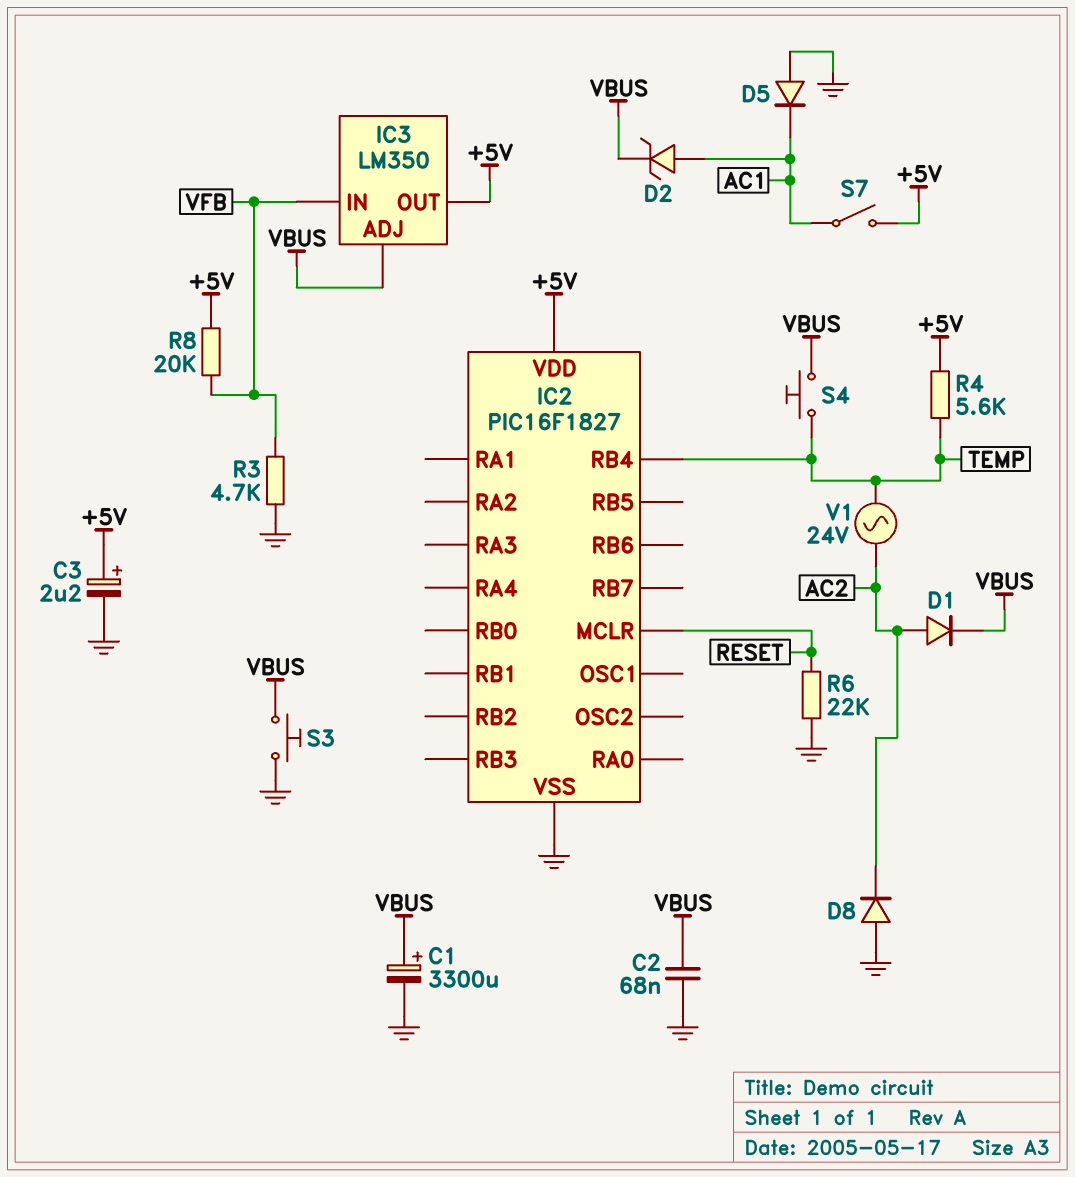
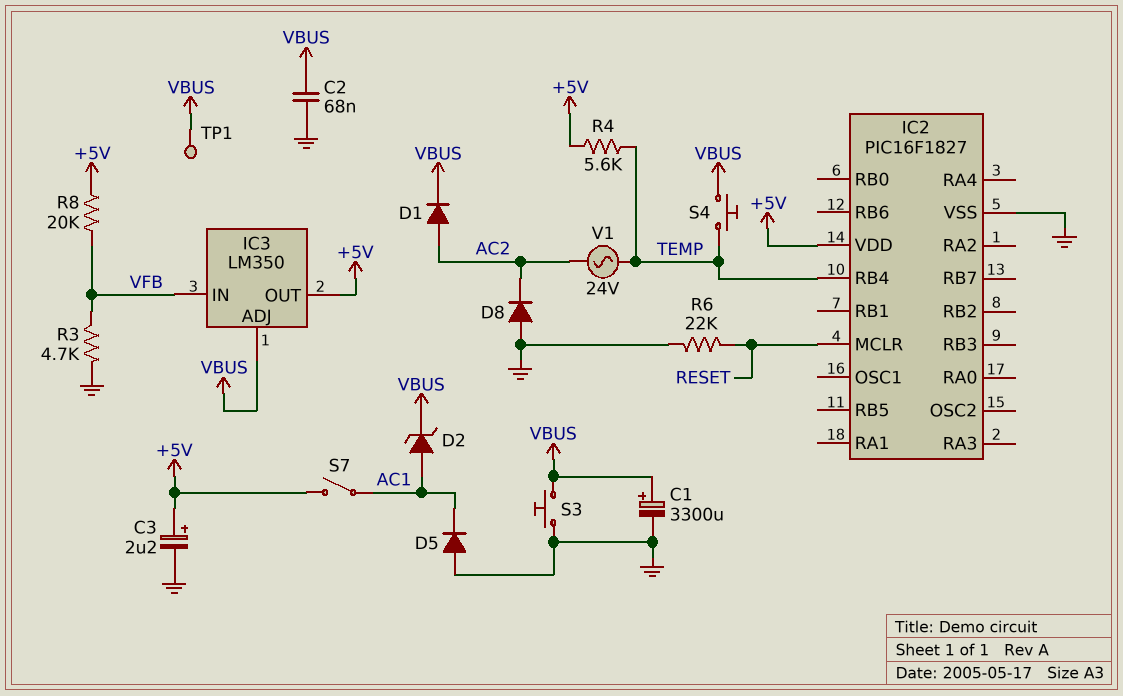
TP1: none -> test point (VBUS)

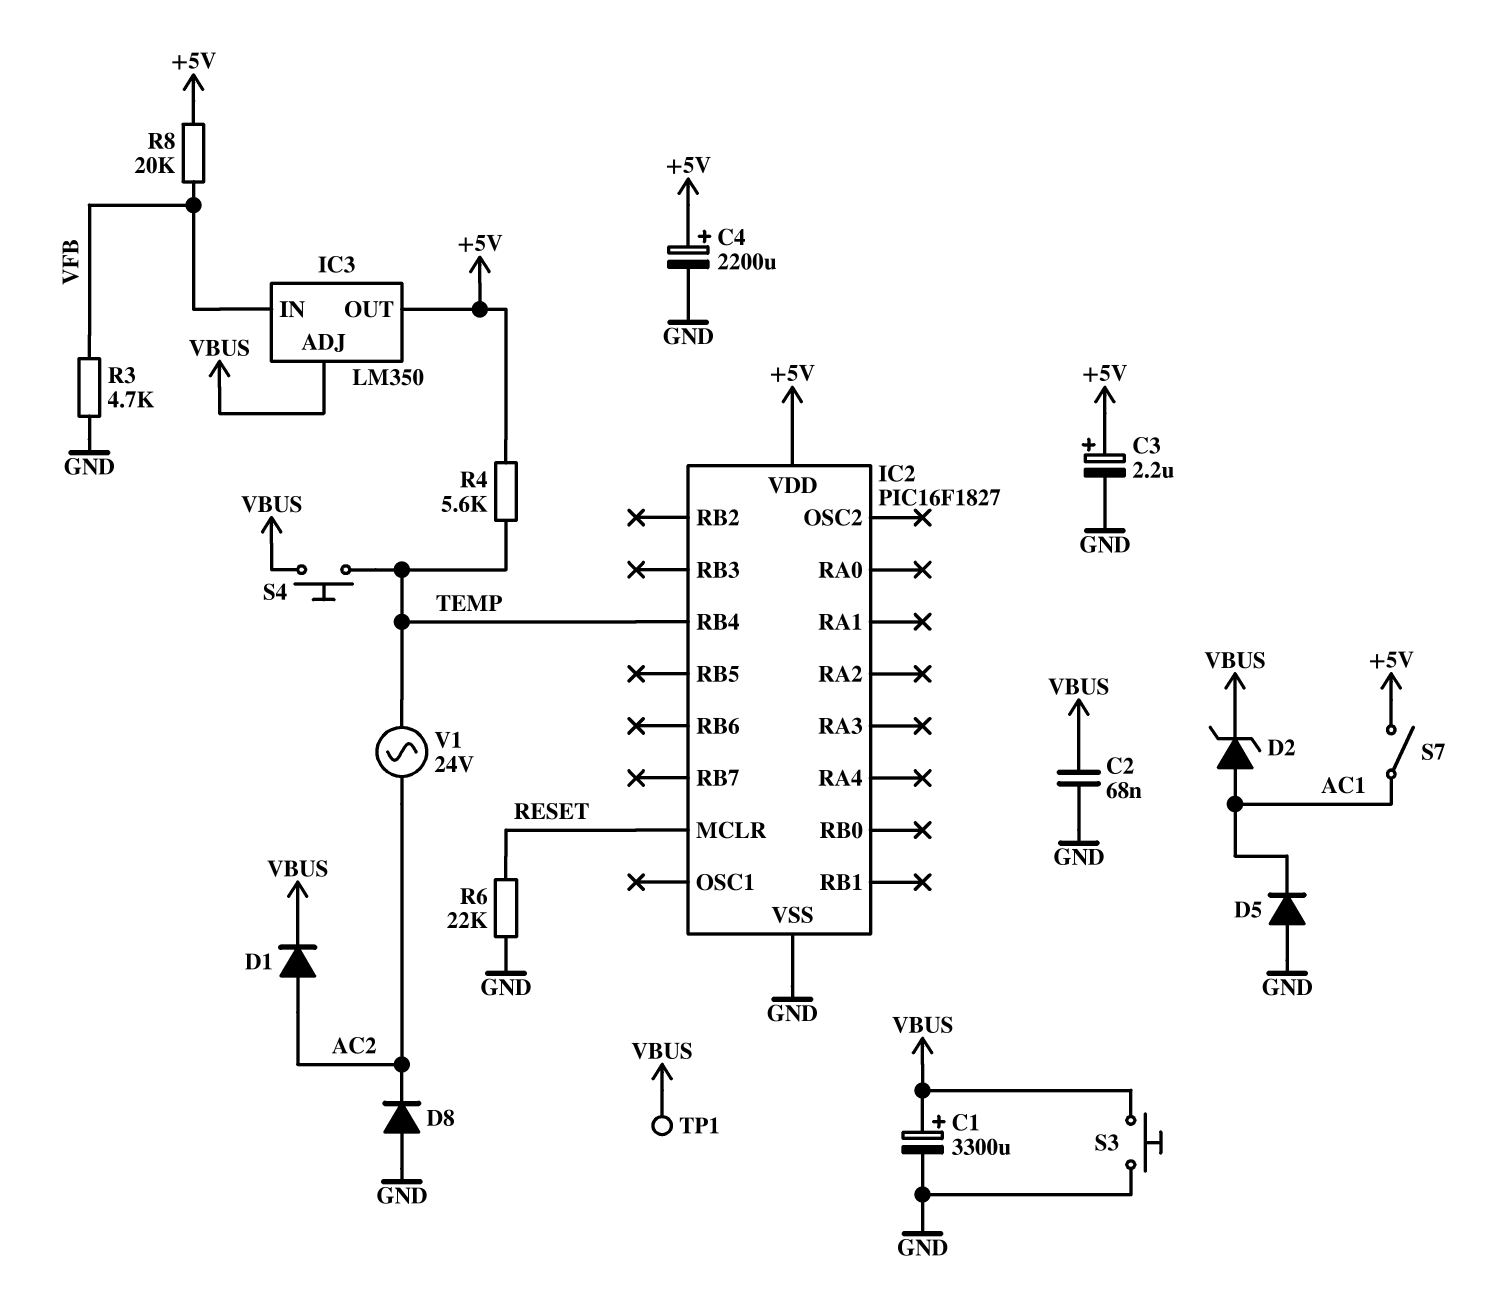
C4: none -> 2200uF (plus +5V, minus GND)

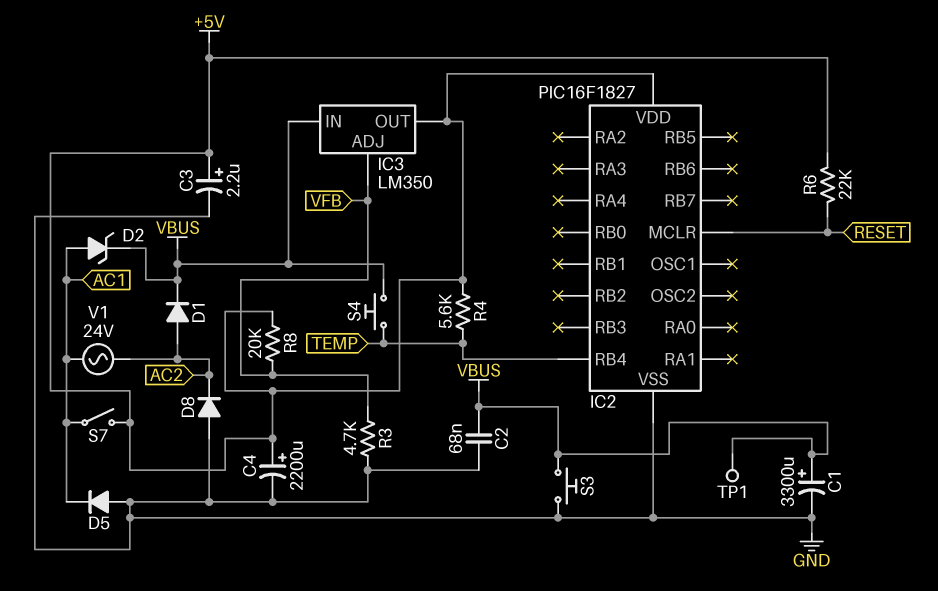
IC3 pin ADJ: VBUS -> VFB
IC3 pin IN: VFB -> VBUS
R6: 22k (GND, RESET) -> 22k (+5V, RESET)
V1: AC 24V (AC2, TEMP) -> AC 24V (AC1, AC2)

